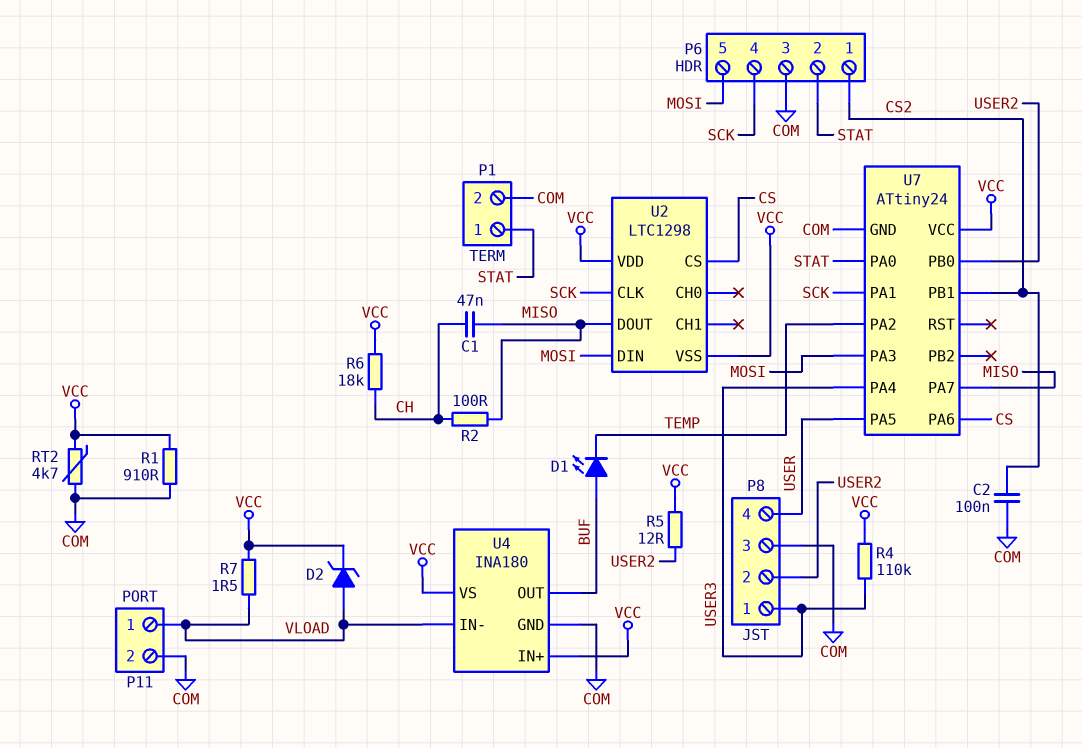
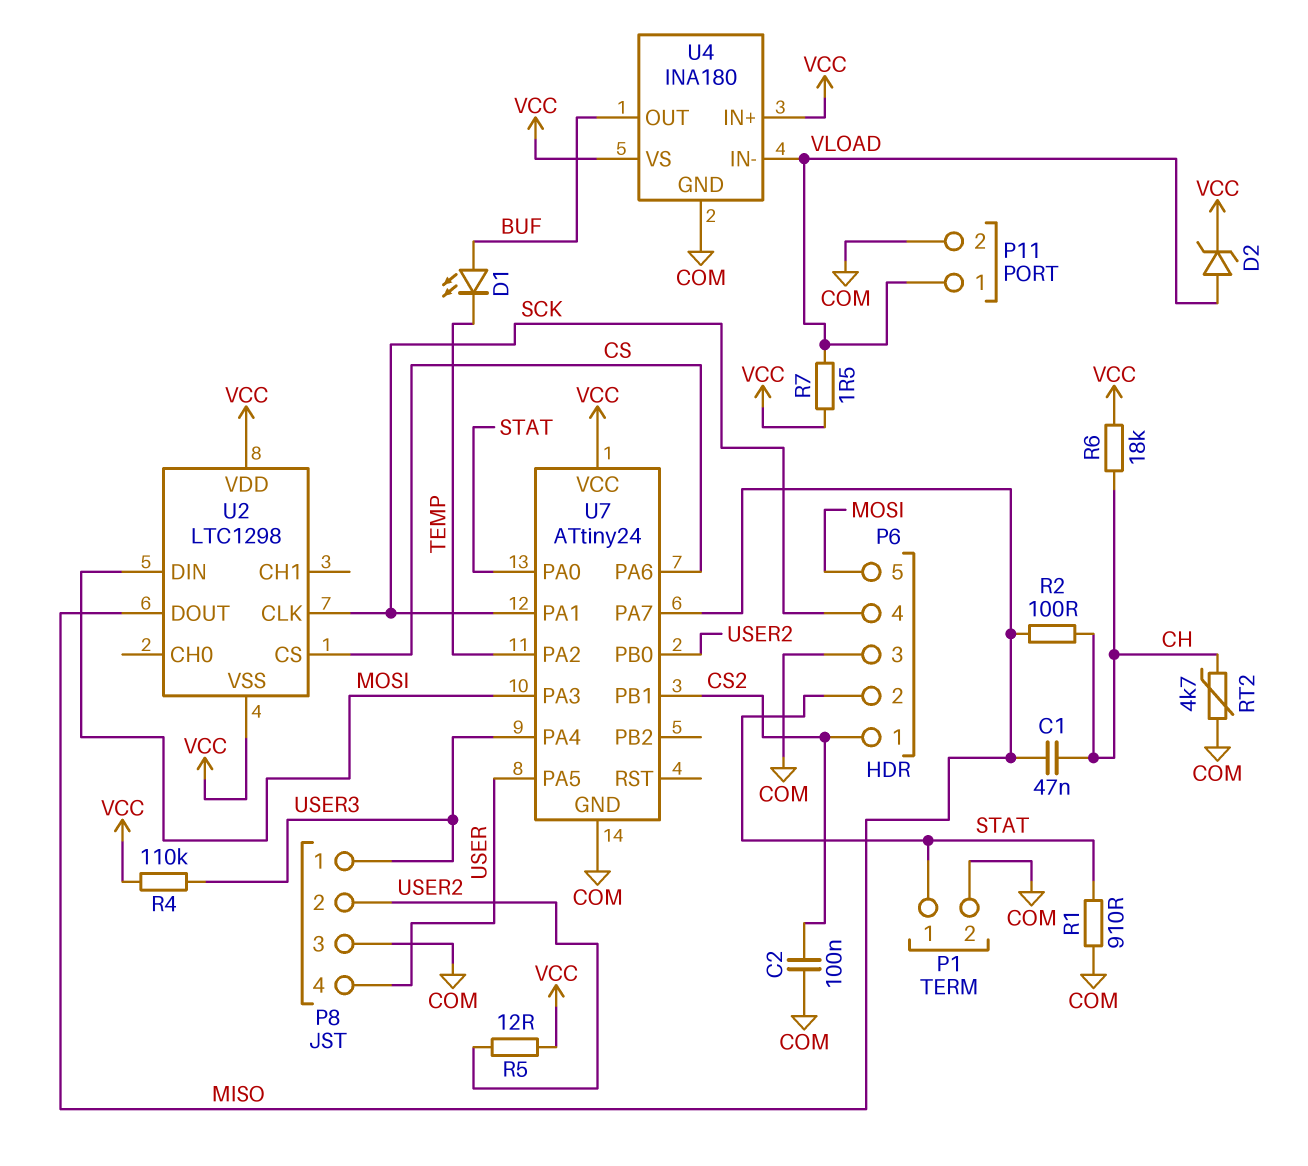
R1: 910 (COM, VCC) -> 910 (COM, STAT)
RT2: 4.7k (COM, VCC) -> 4.7k (CH, COM)

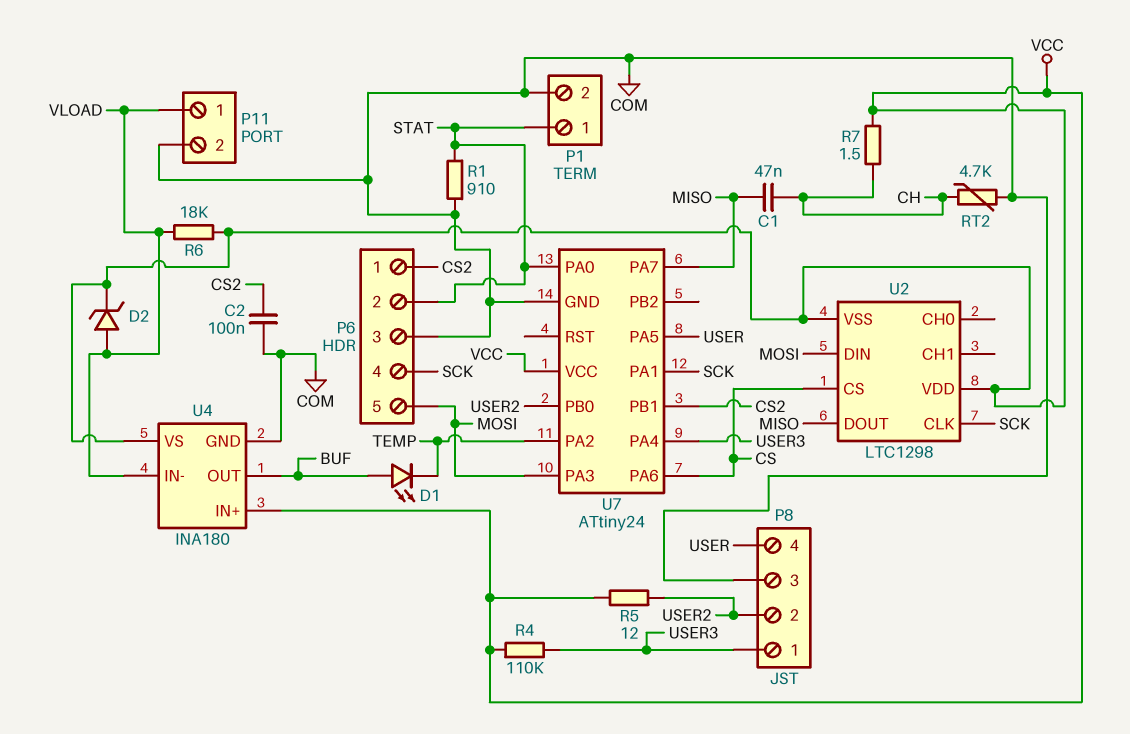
R2: 100 (CH, MISO) -> none
R6: 18k (CH, VCC) -> 18k (VCC, VLOAD)
R7: 1.5 (VCC, VLOAD) -> 1.5 (CH, VCC)

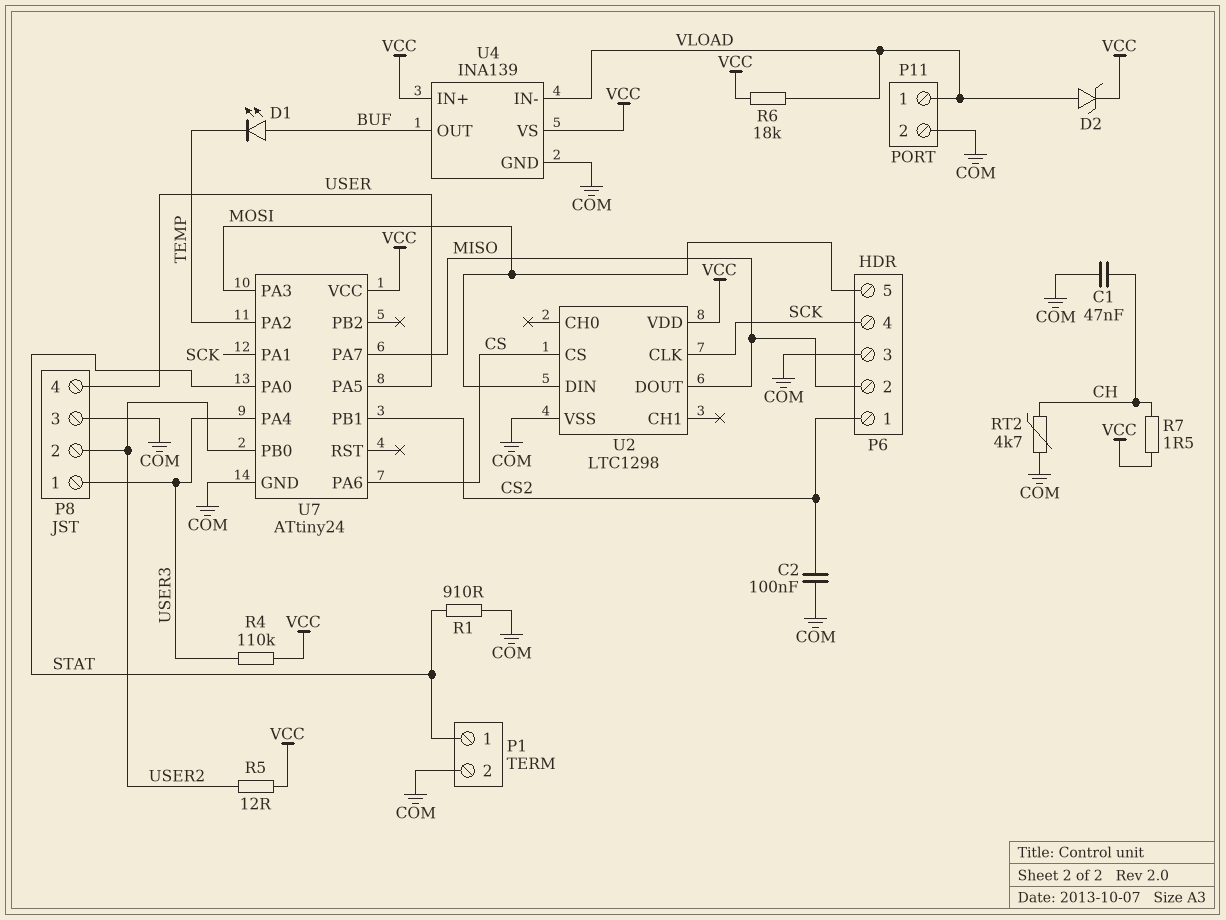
C1: 47nF (CH, MISO) -> 47nF (CH, COM)
P6 pin 2: STAT -> MISO
U2 pin VSS: VCC -> COM
U4: INA180 -> INA139

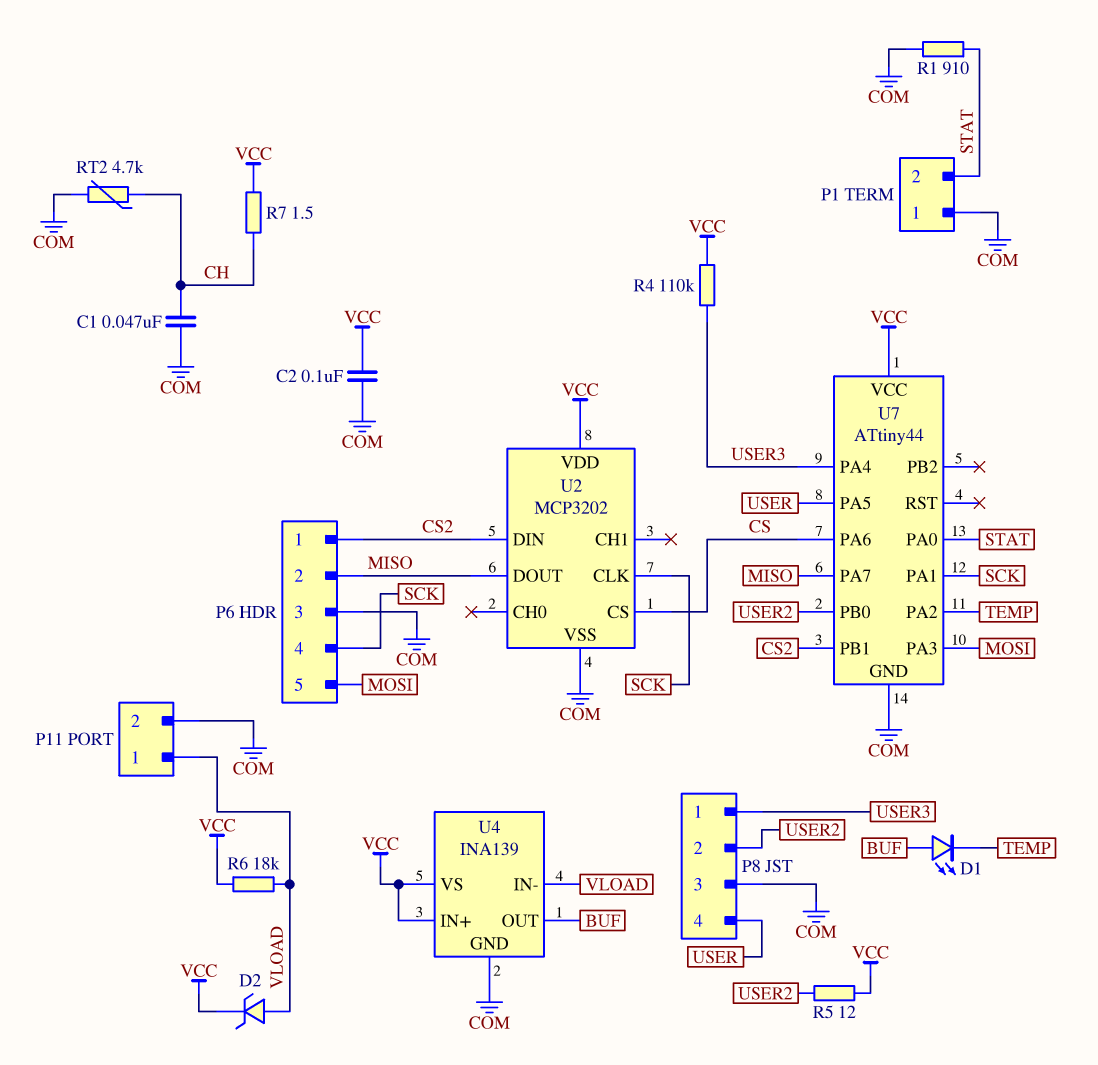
C2: 100nF (COM, CS2) -> 100nF (COM, VCC)
P1 pin 1: STAT -> COM
P1 pin 2: COM -> STAT
U2: LTC1298 -> MCP3202
U2 pin DIN: MOSI -> CS2
U7: ATtiny24 -> ATtiny44

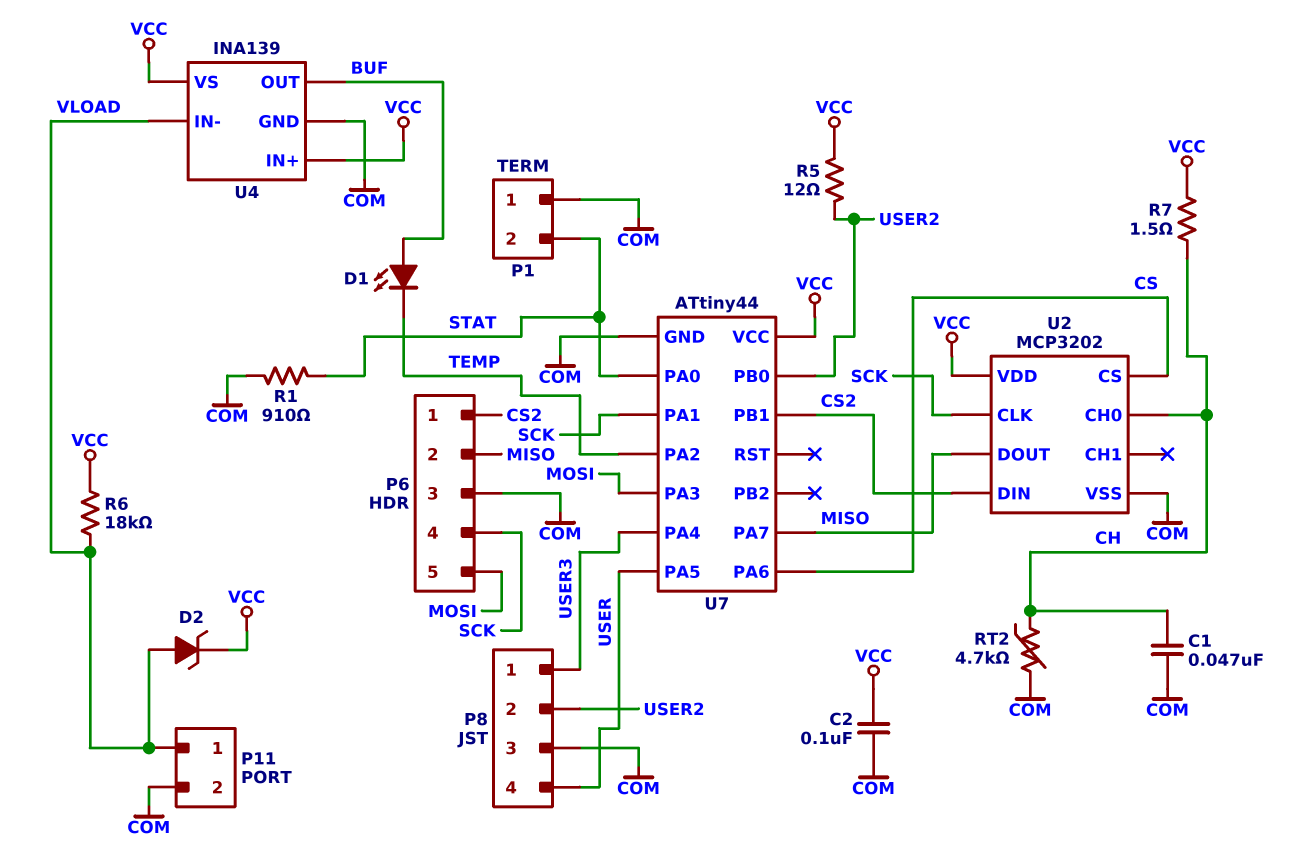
R4: 110k (USER3, VCC) -> none
U2 pin CH0: none -> CH

